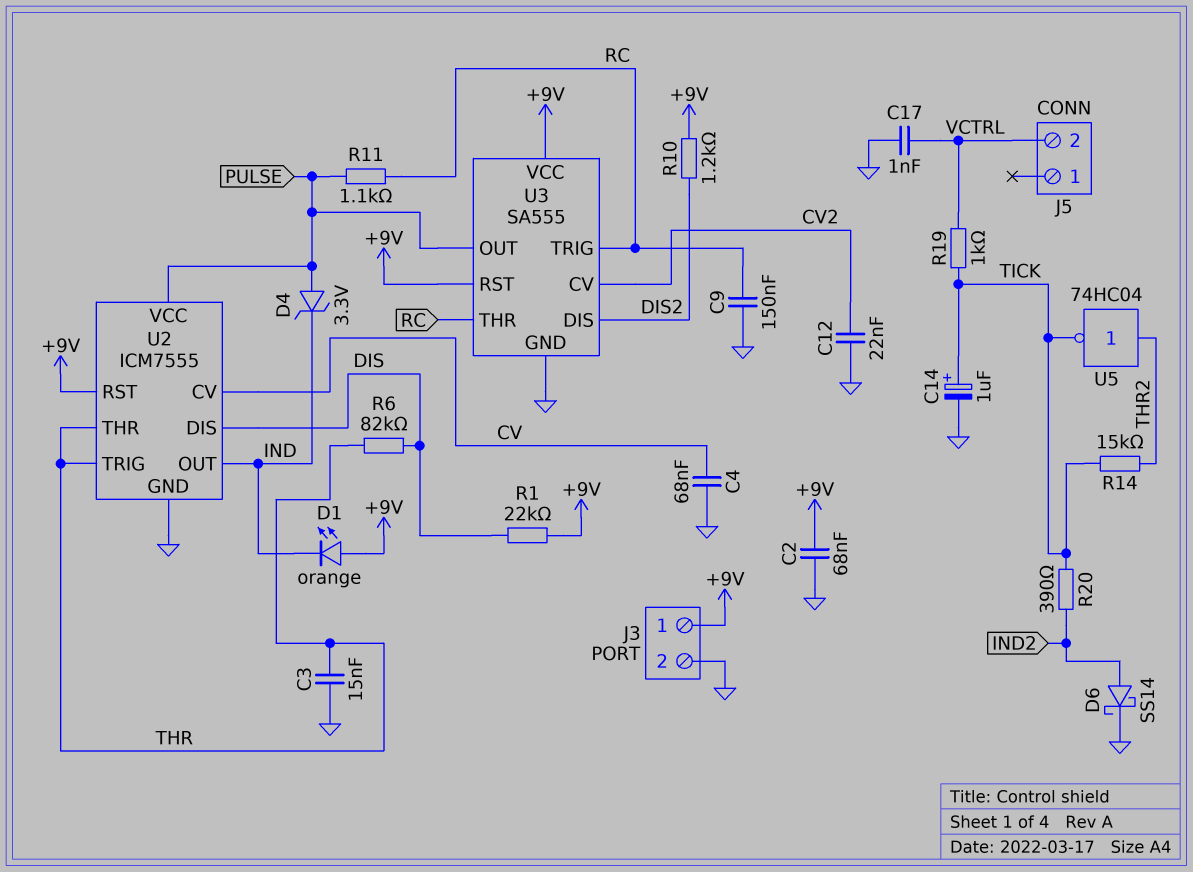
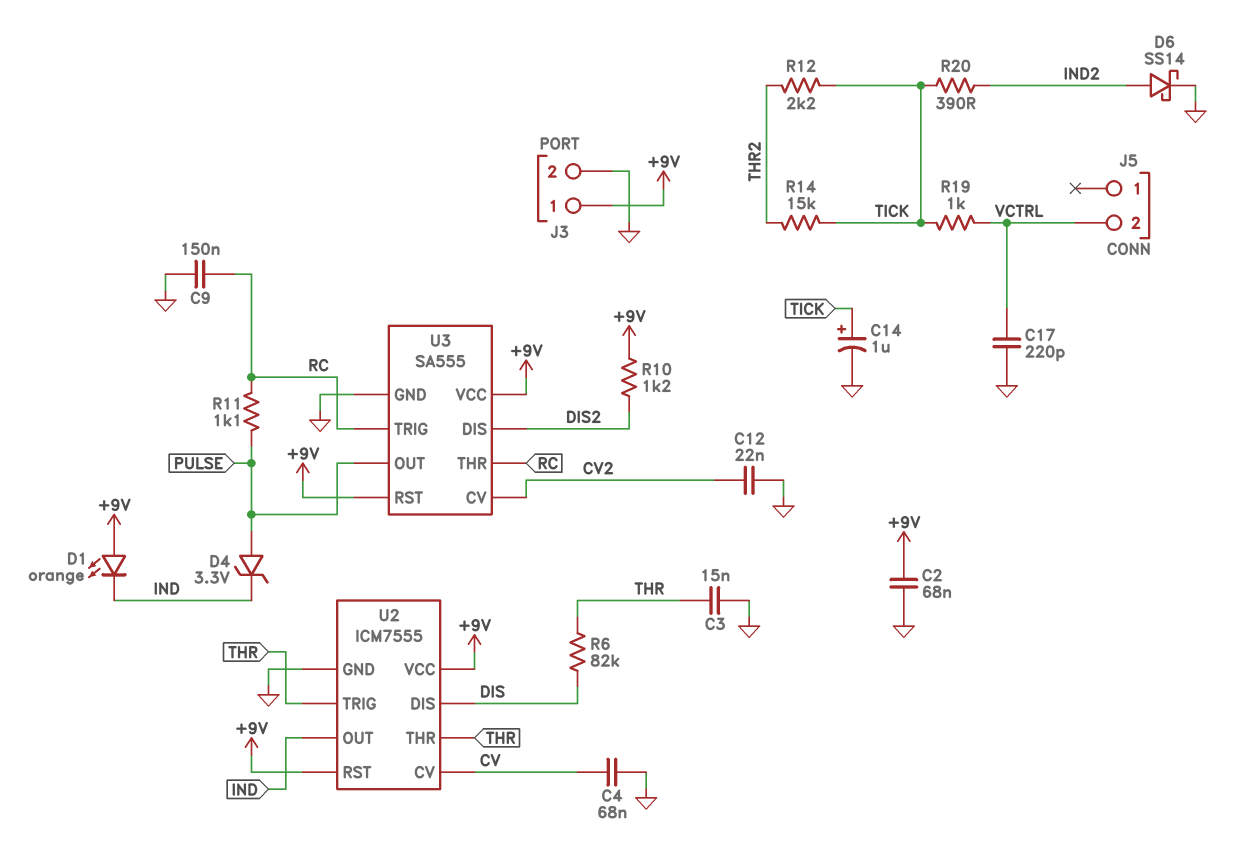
C17: 1nF (GND, VCTRL) -> 220pF (GND, VCTRL)
R1: 22k (+9V, DIS) -> none
R12: none -> 2.2k (THR2, TICK)
U2 pin VCC: PULSE -> +9V
U5: NOT 74HC04 (in THR2, out TICK) -> none

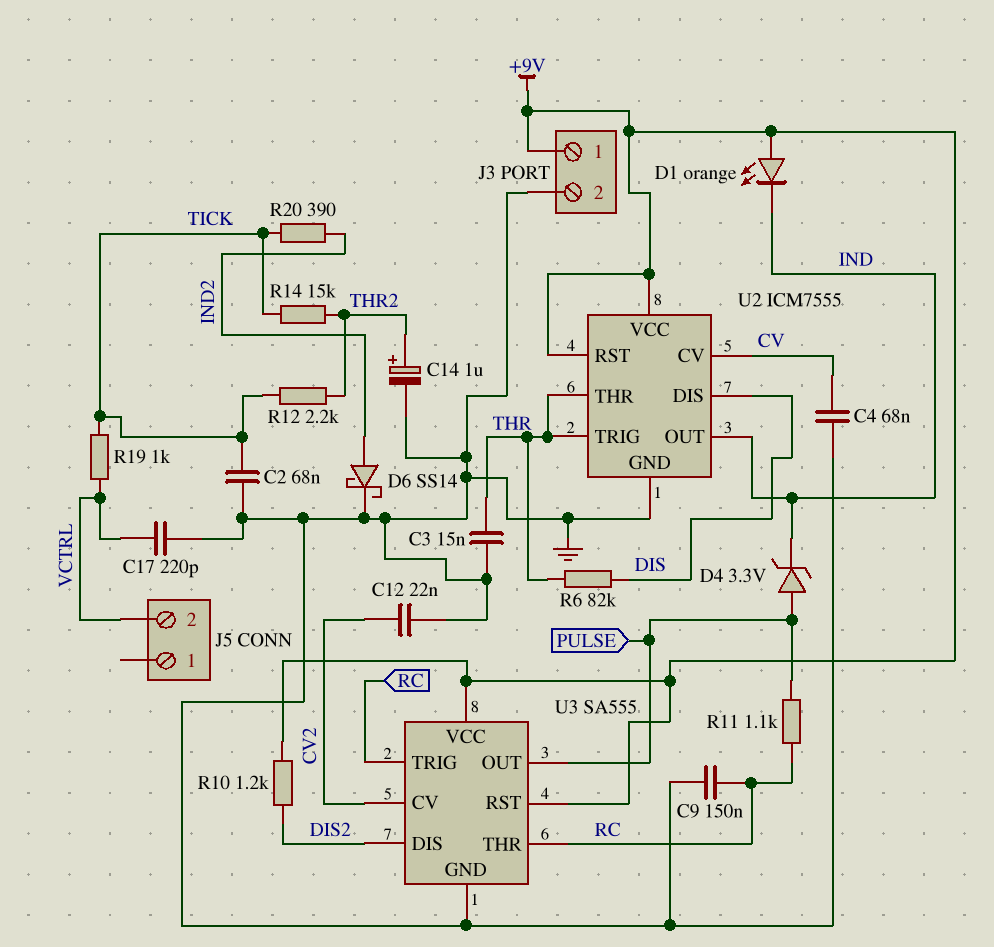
C2: 68nF (+9V, GND) -> 68nF (GND, TICK)
C14: 1uF (plus TICK, minus GND) -> 1uF (plus THR2, minus GND)

